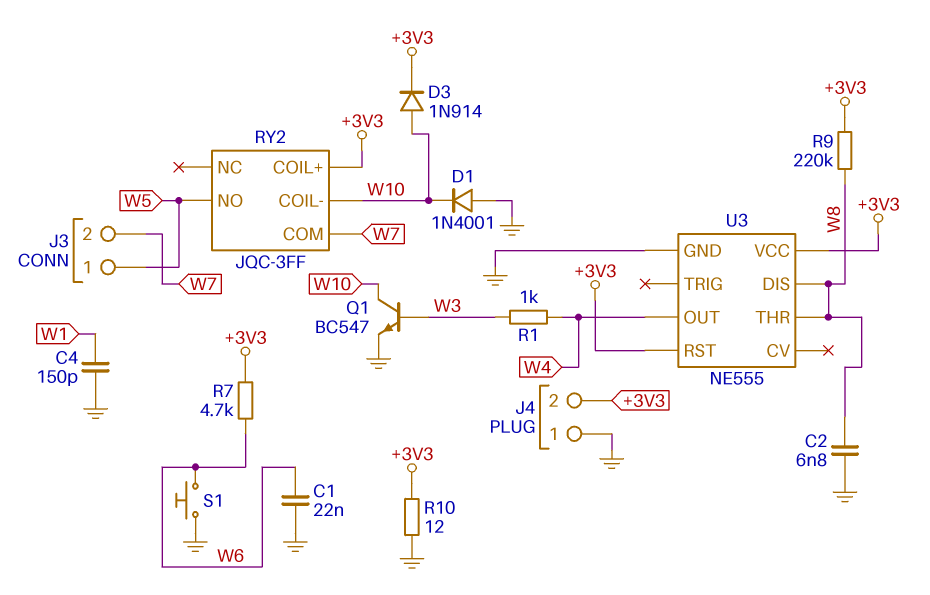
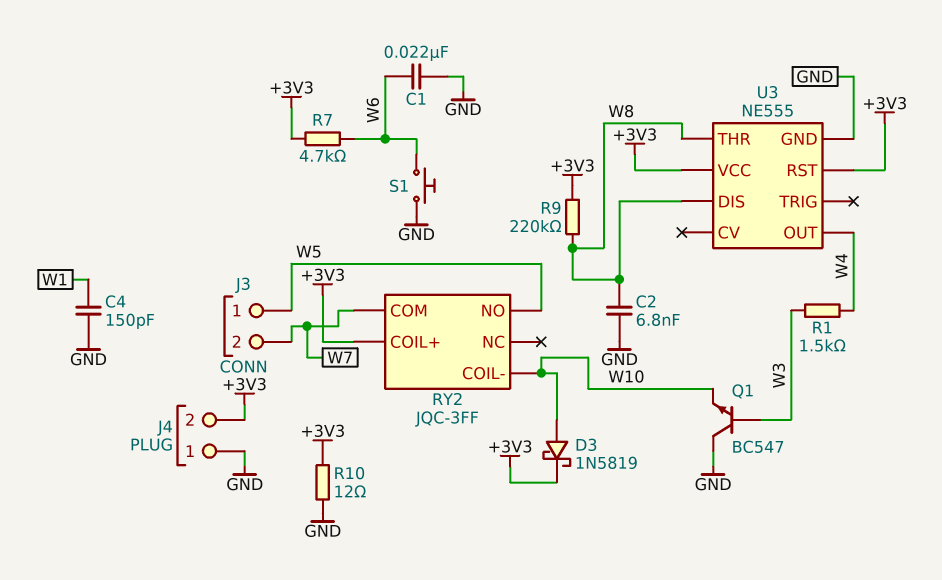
D1: diode 1N4001 (A GND, K W10) -> none
D3: diode 1N914 (A W10, K +3V3) -> schottky 1N5819 (A W10, K +3V3)
Q1: NPN BC547 (B W3, C W10, E GND) -> NPN BC547 (B W3, C GND, E W10)
R1: 1k (W3, W4) -> 1.5k (W3, W4)

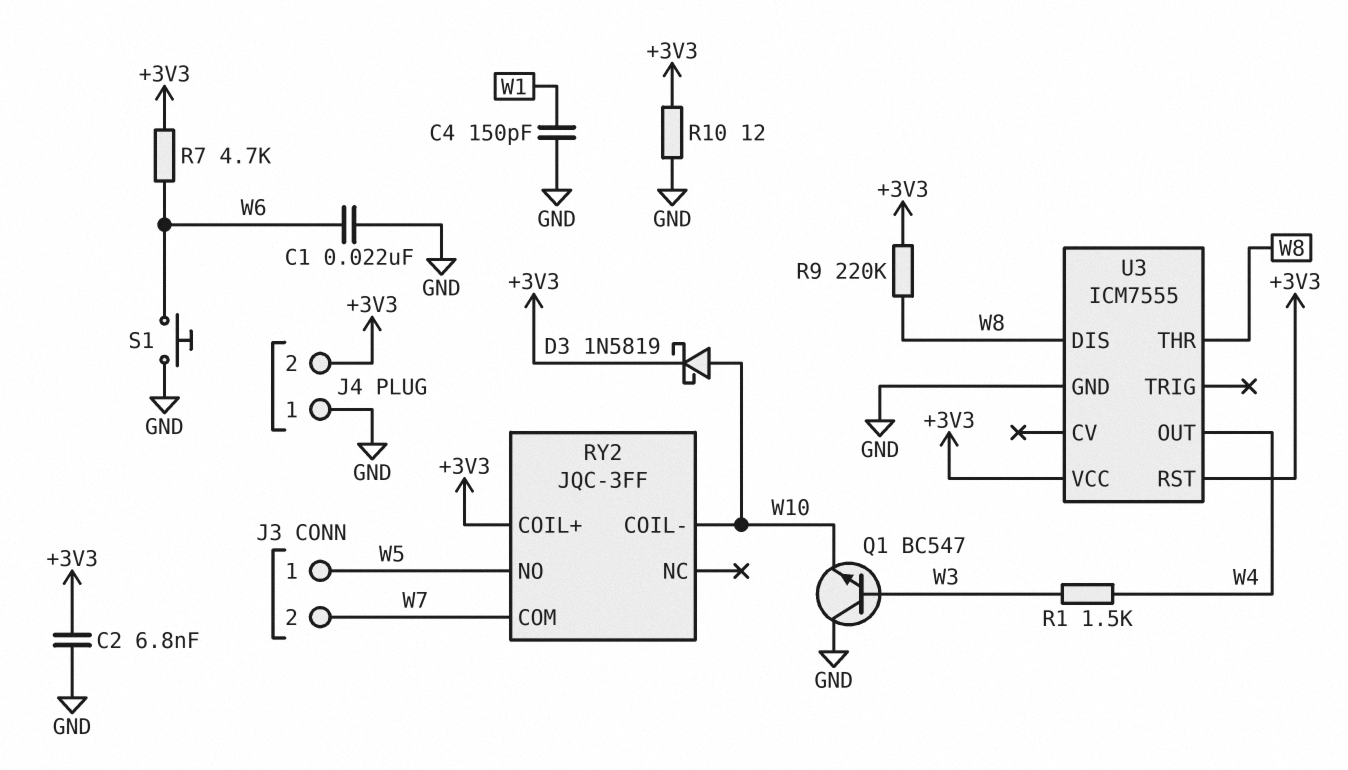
C2: 6.8nF (GND, W8) -> 6.8nF (+3V3, GND)
U3: NE555 -> ICM7555

